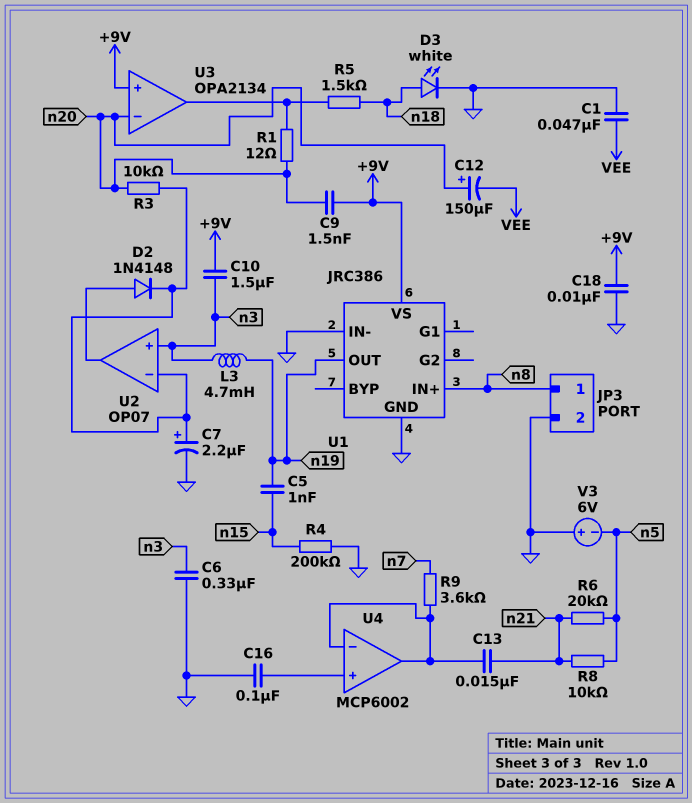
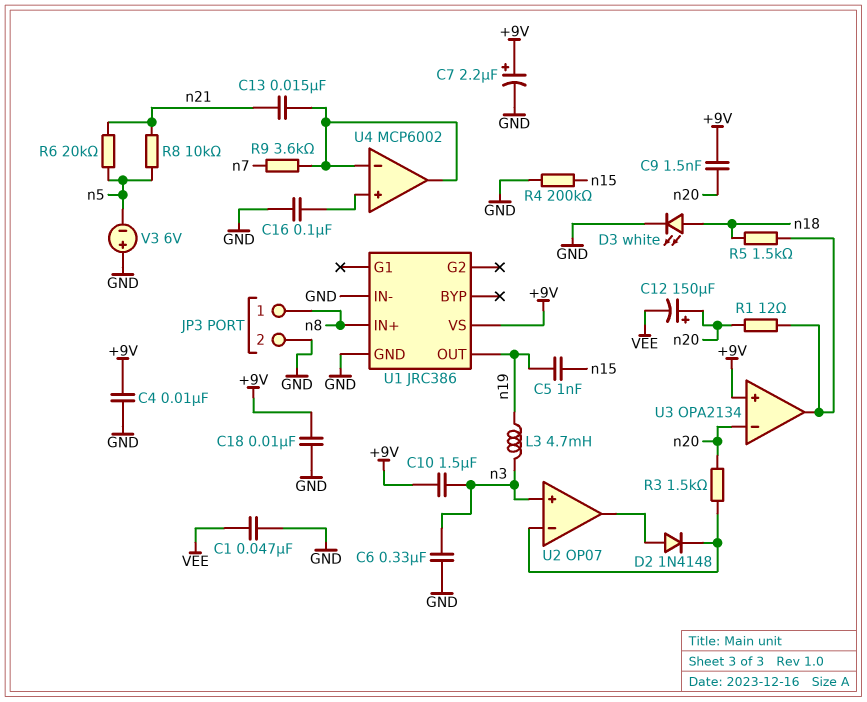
C4: none -> 10nF (+9V, GND)
C7: 2.2uF (plus U2/in-, minus GND) -> 2.2uF (plus +9V, minus GND)
R3: 10k (U2/in-, n20) -> 1.5k (U2/in-, n20)

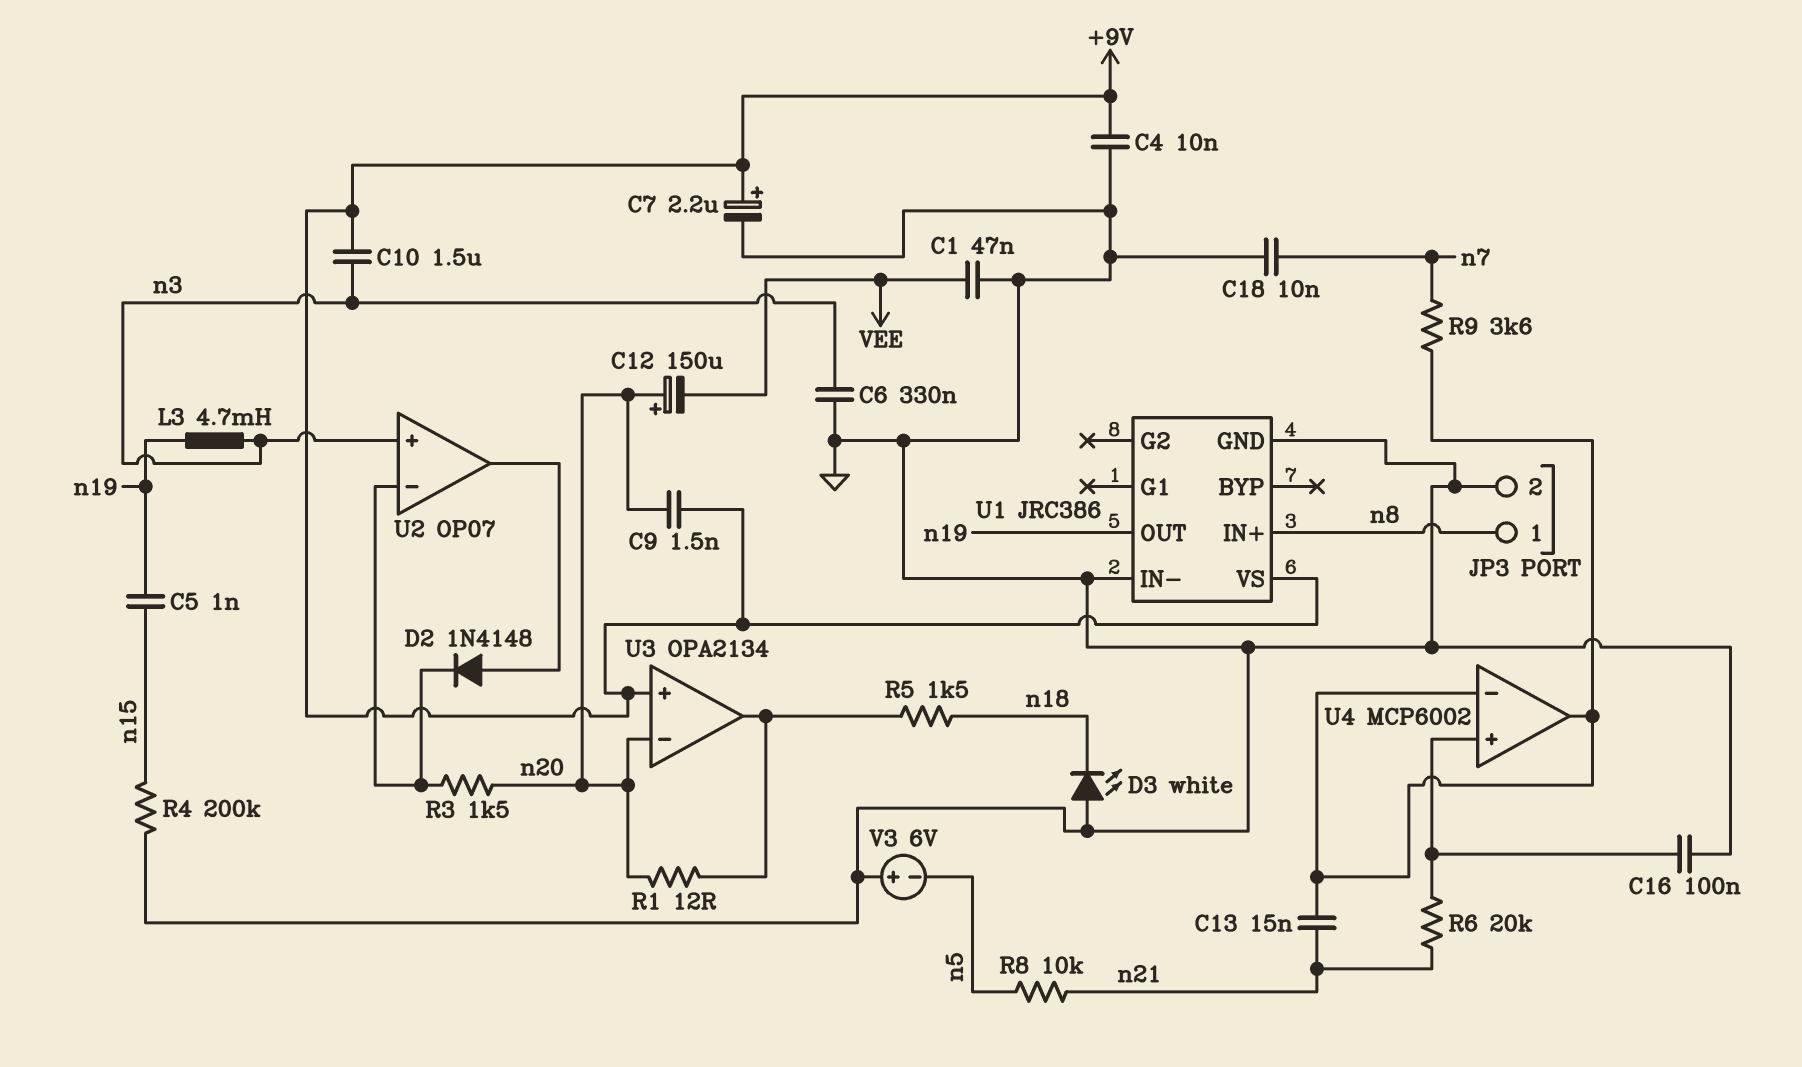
C18: 10nF (+9V, GND) -> 10nF (GND, n7)
D3: LED white (A n18, K GND) -> LED white (A GND, K n18)
R6: 20k (n5, n21) -> 20k (U4/in+, n21)

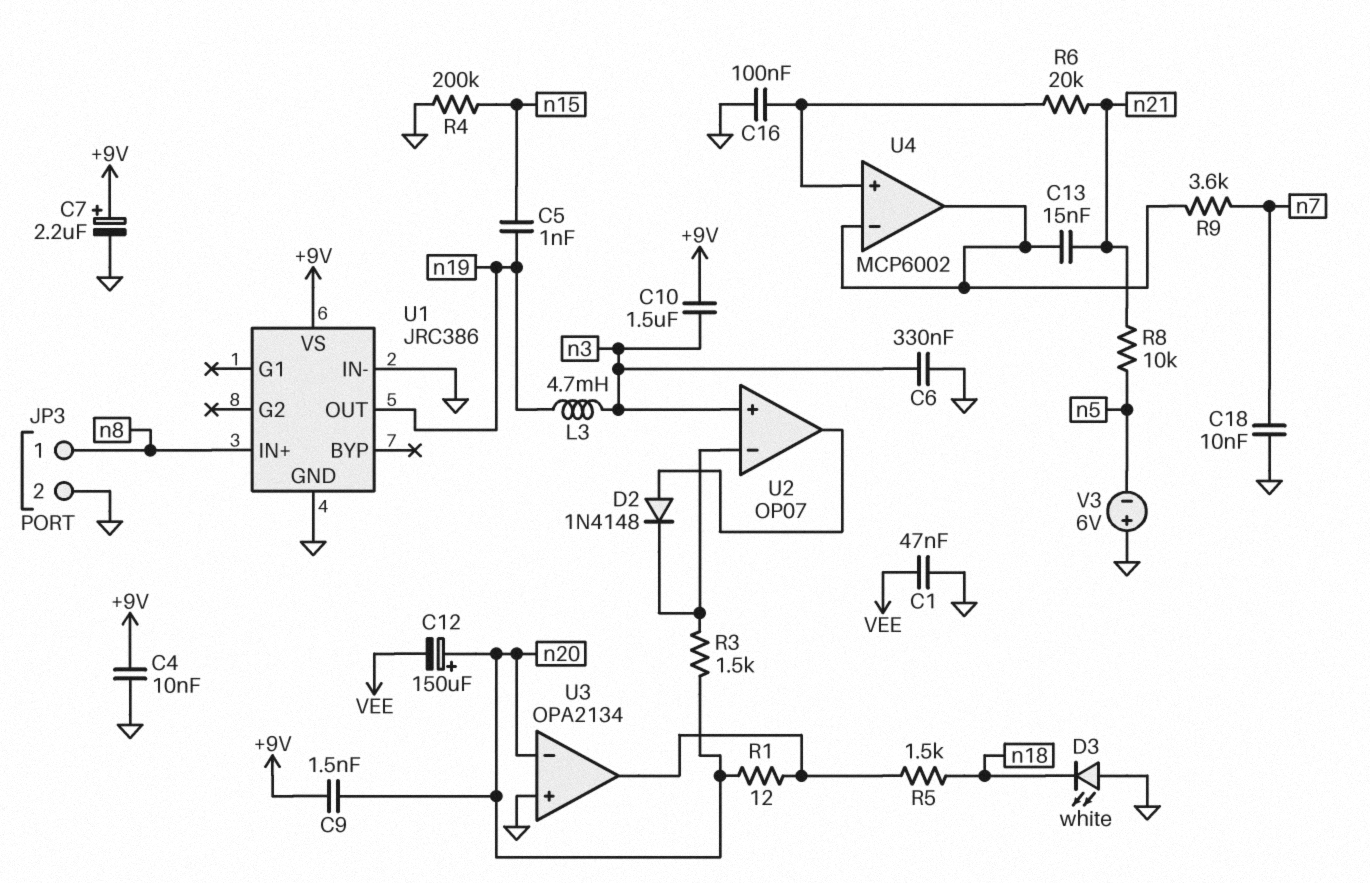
U3 pin in+: +9V -> GND

